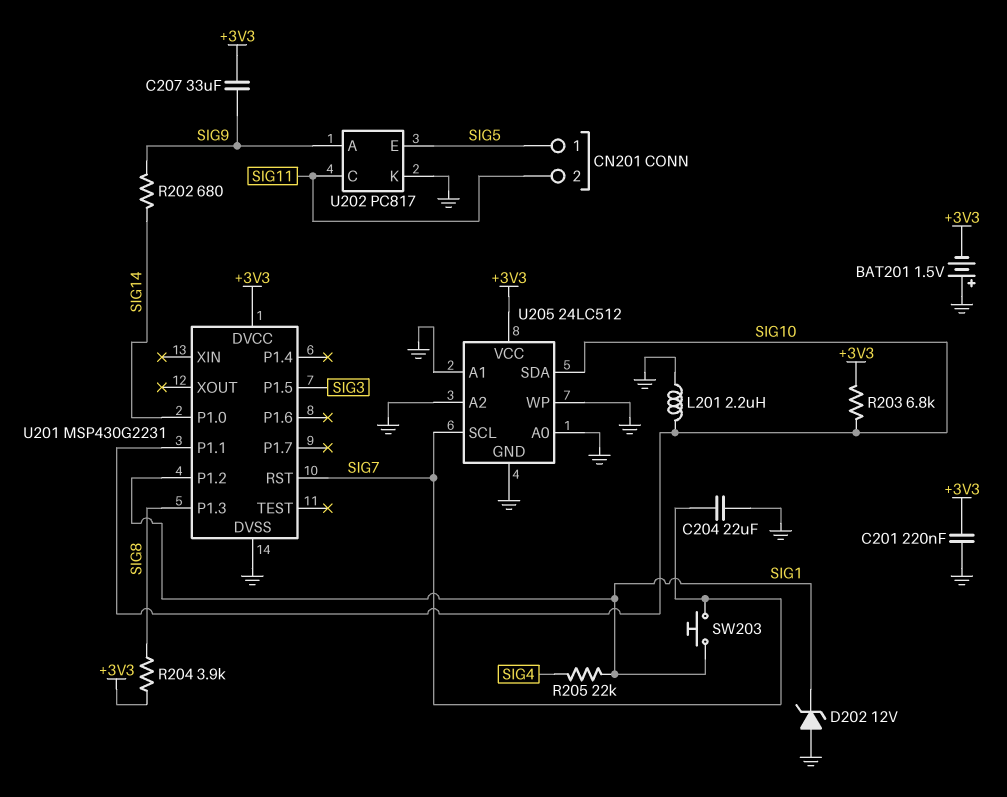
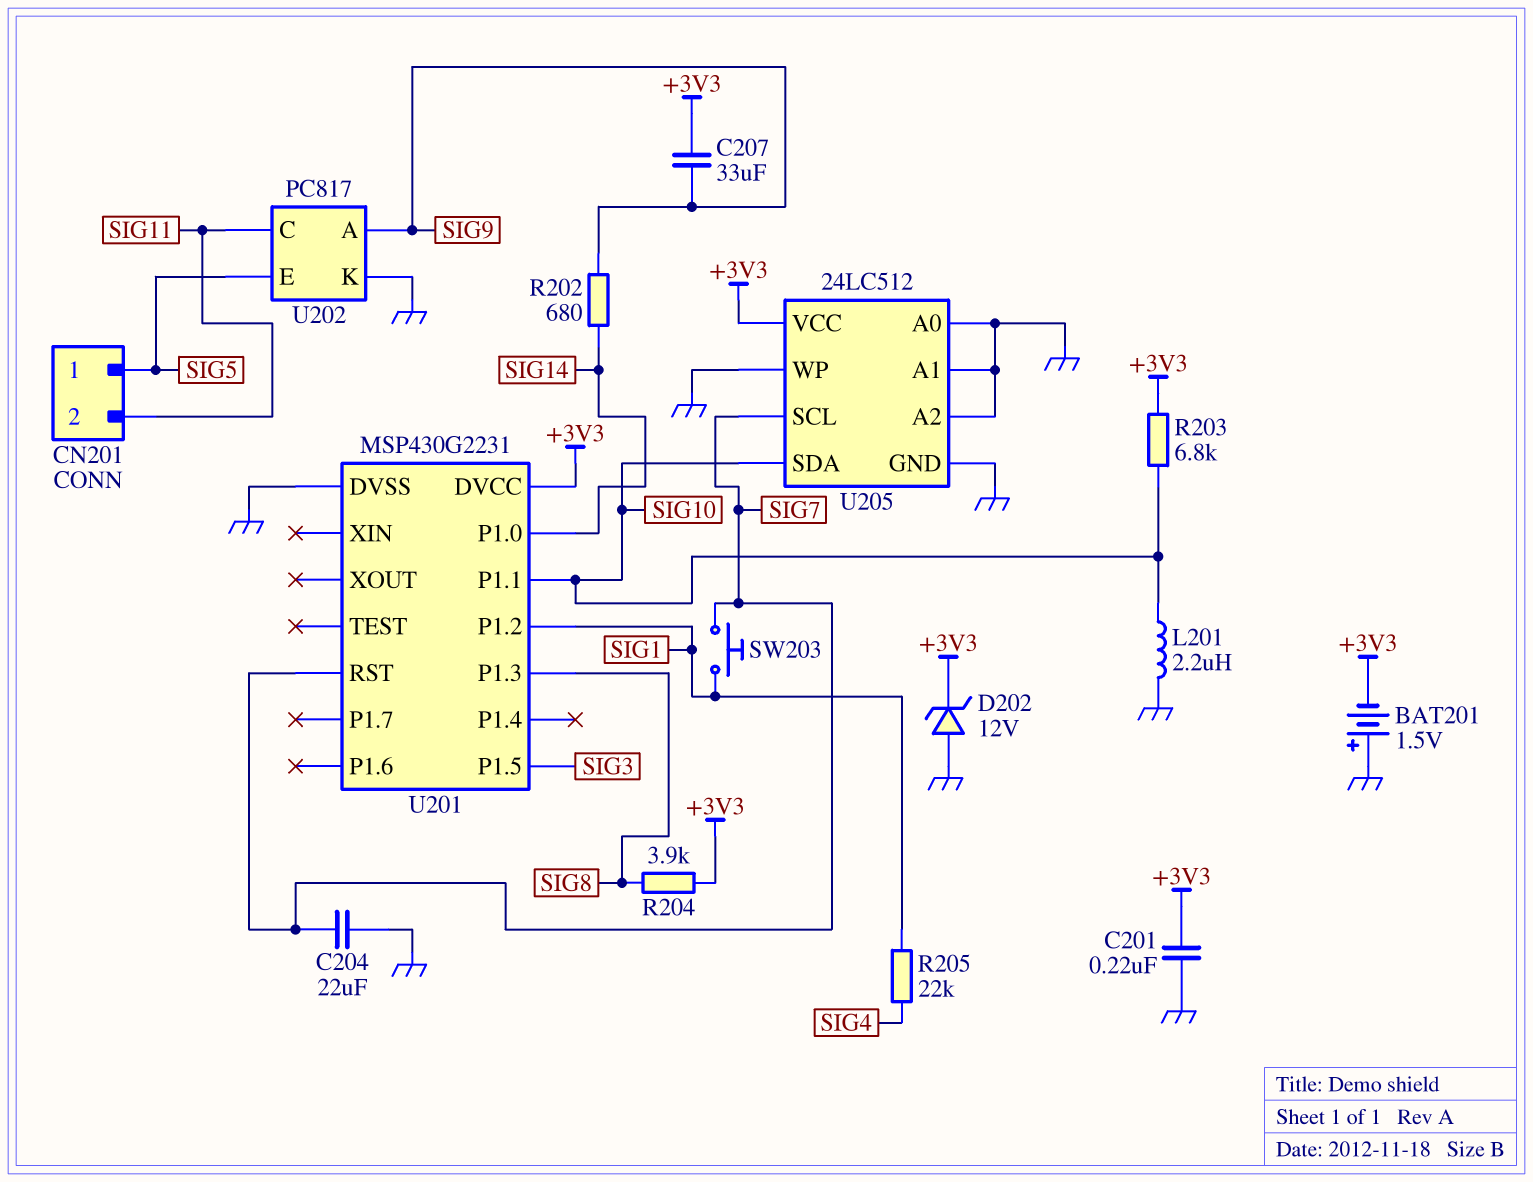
D202: zener 12V (A GND, K SIG1) -> zener 12V (A GND, K +3V3)

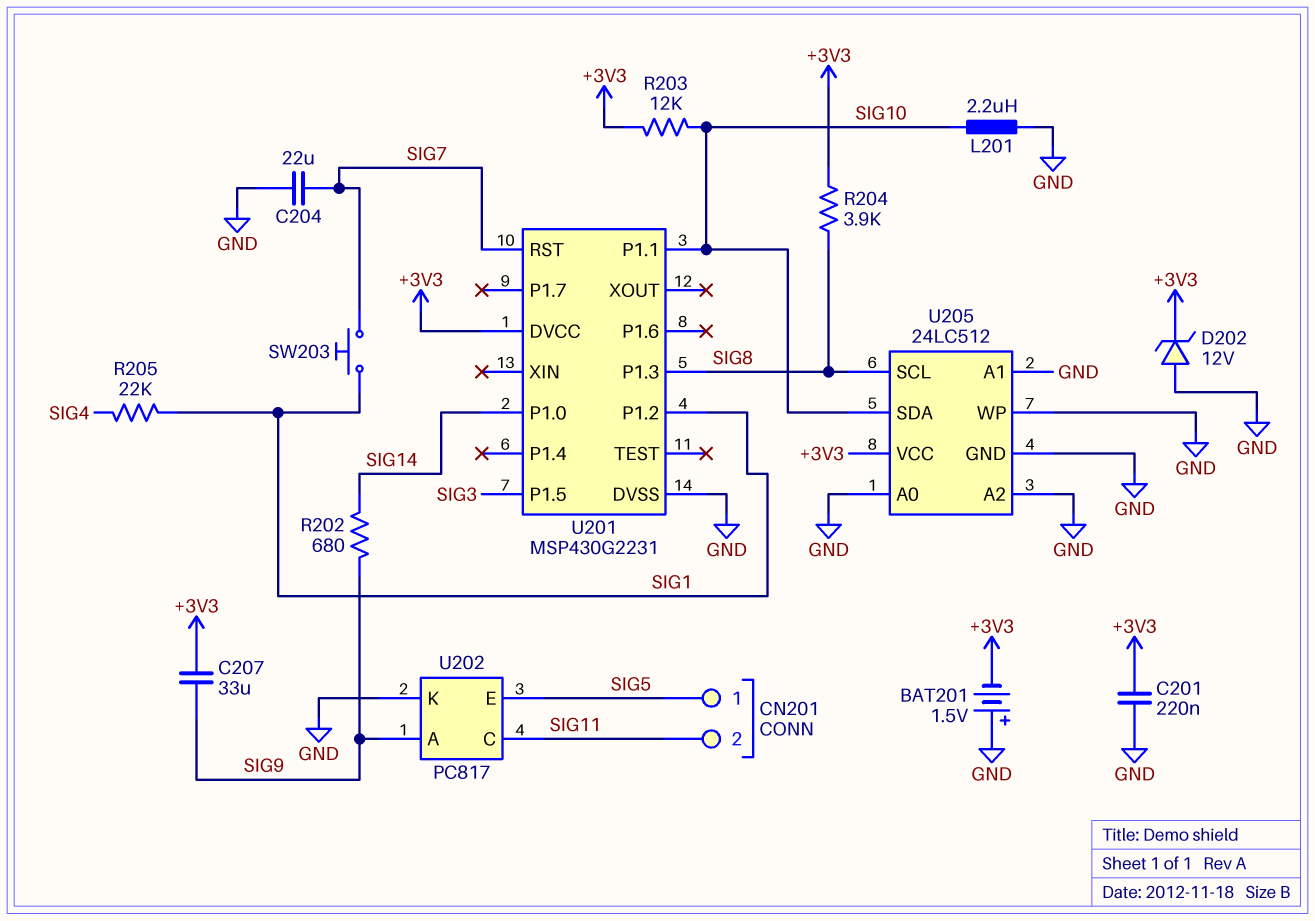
R203: 6.8k (+3V3, SIG10) -> 12k (+3V3, SIG10)
U205 pin SCL: SIG7 -> SIG8

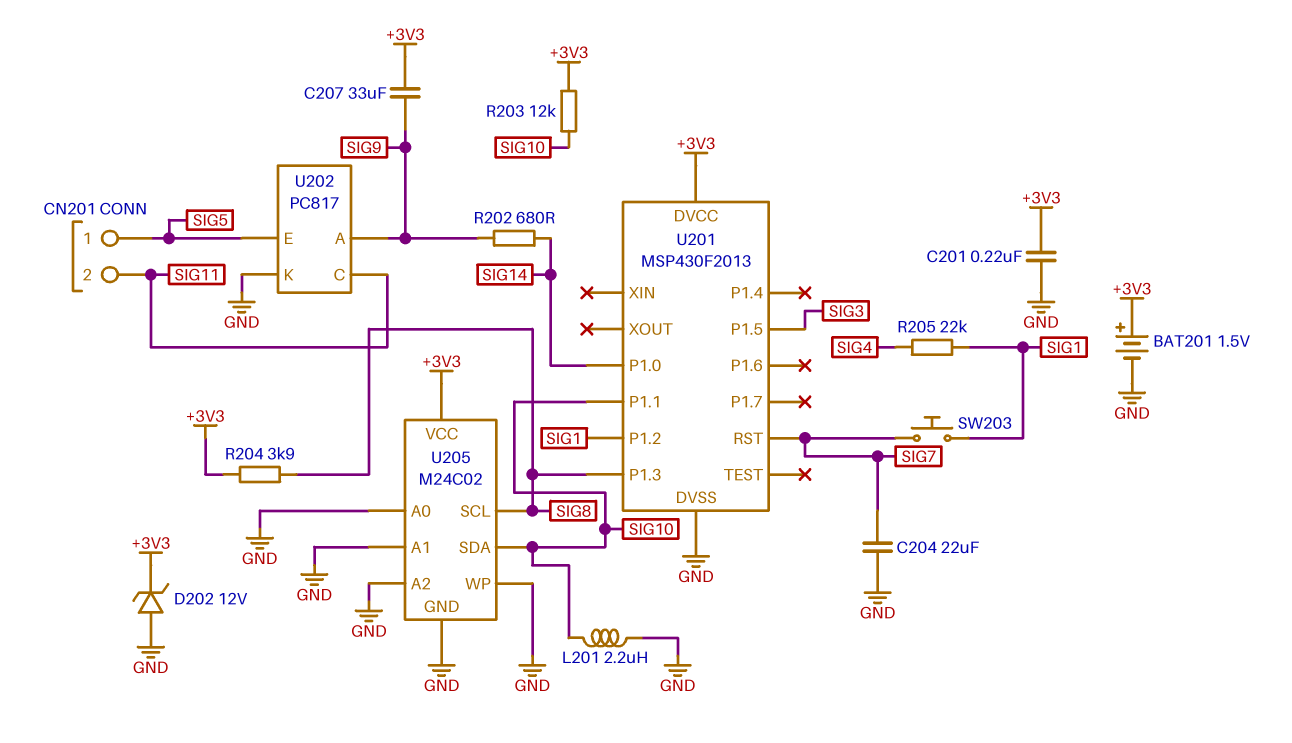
BAT201: 1.5V (plus GND, minus +3V3) -> 1.5V (plus +3V3, minus GND)
U201: MSP430G2231 -> MSP430F2013
U205: 24LC512 -> M24C02

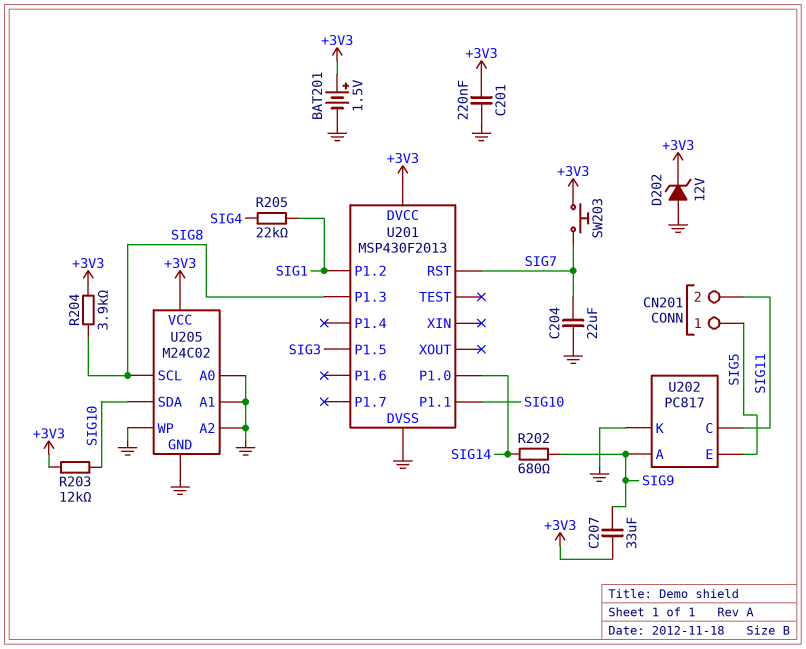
L201: 2.2uH (GND, SIG10) -> none
SW203: button (SIG1, SIG7) -> button (+3V3, SIG7)

